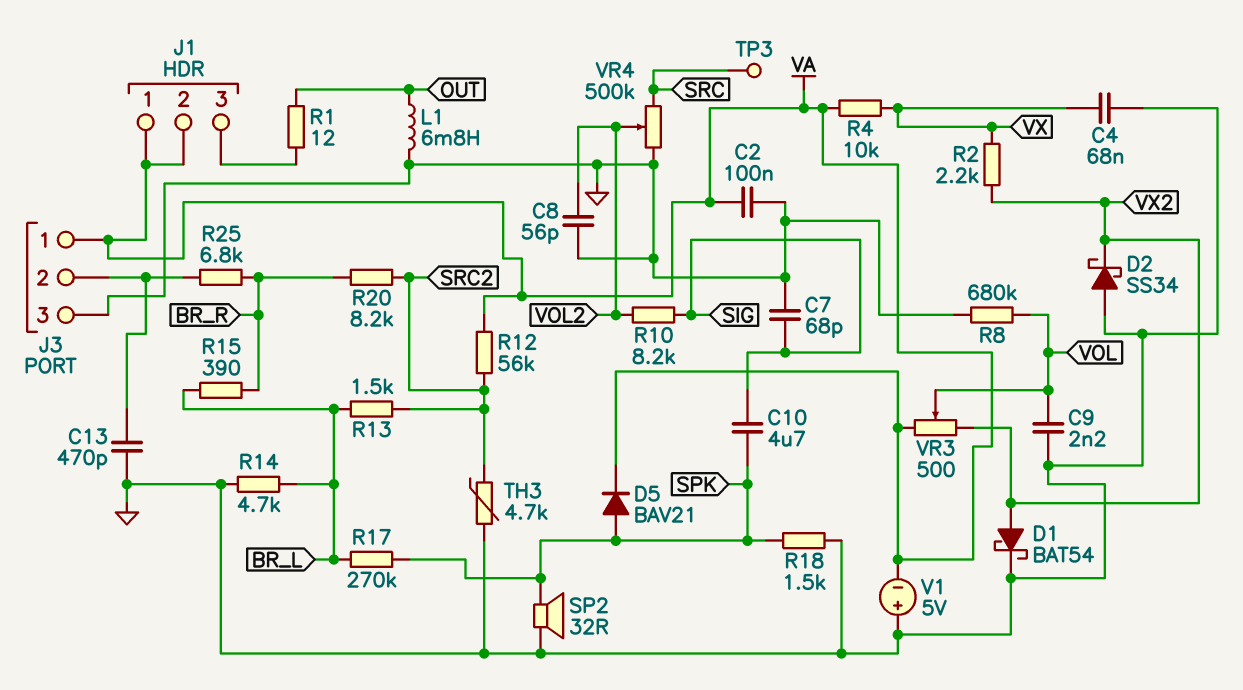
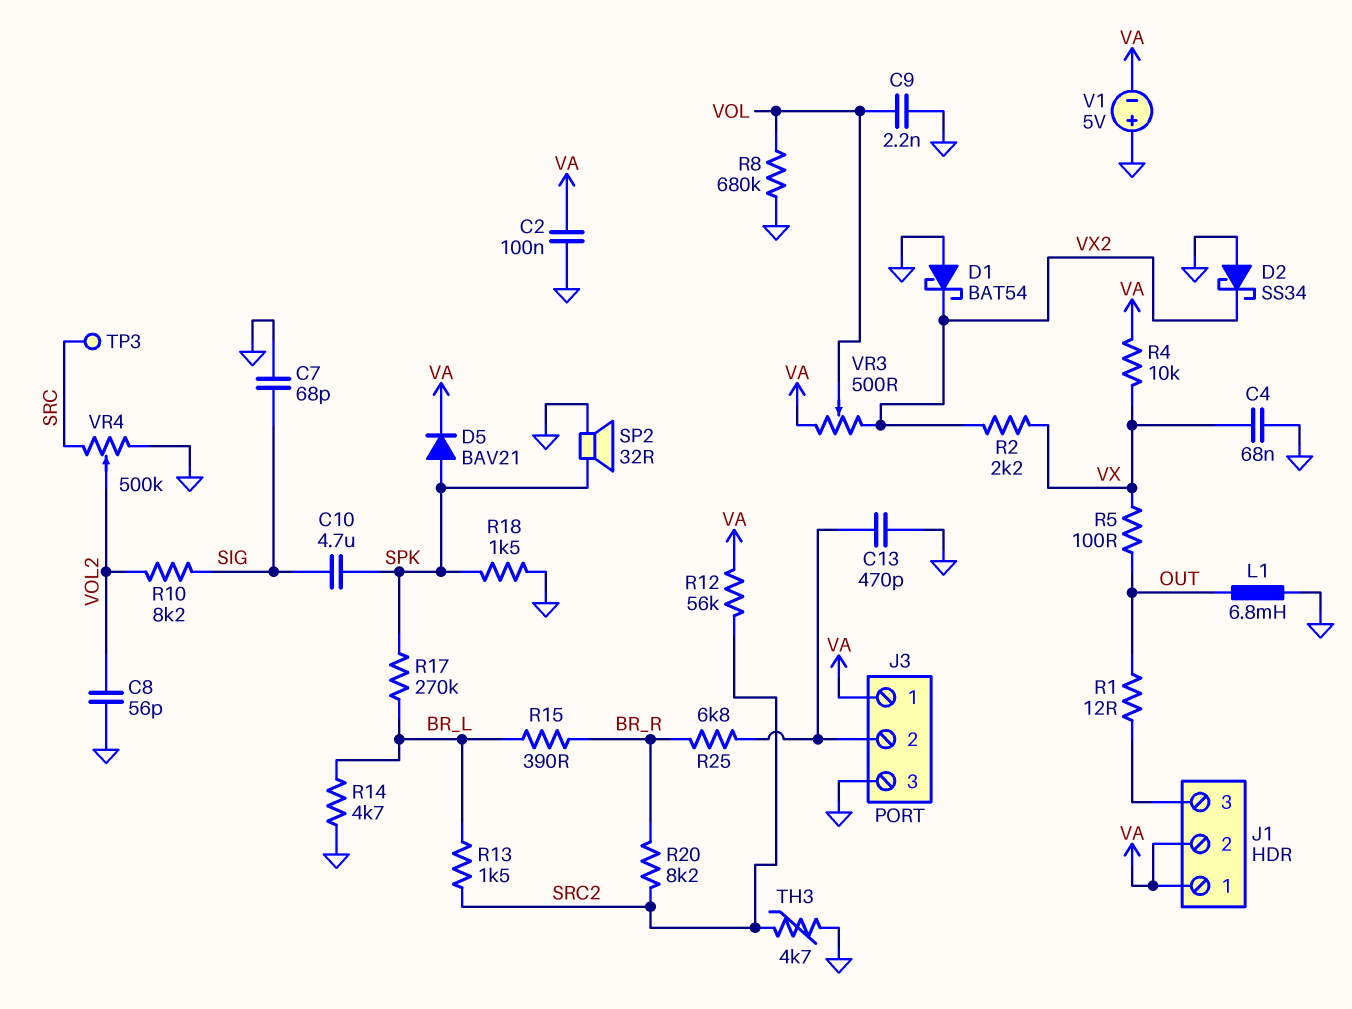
D1: schottky BAT54 (A VX2, K GND) -> schottky BAT54 (A GND, K VX2)
R5: none -> 100 (OUT, VX)

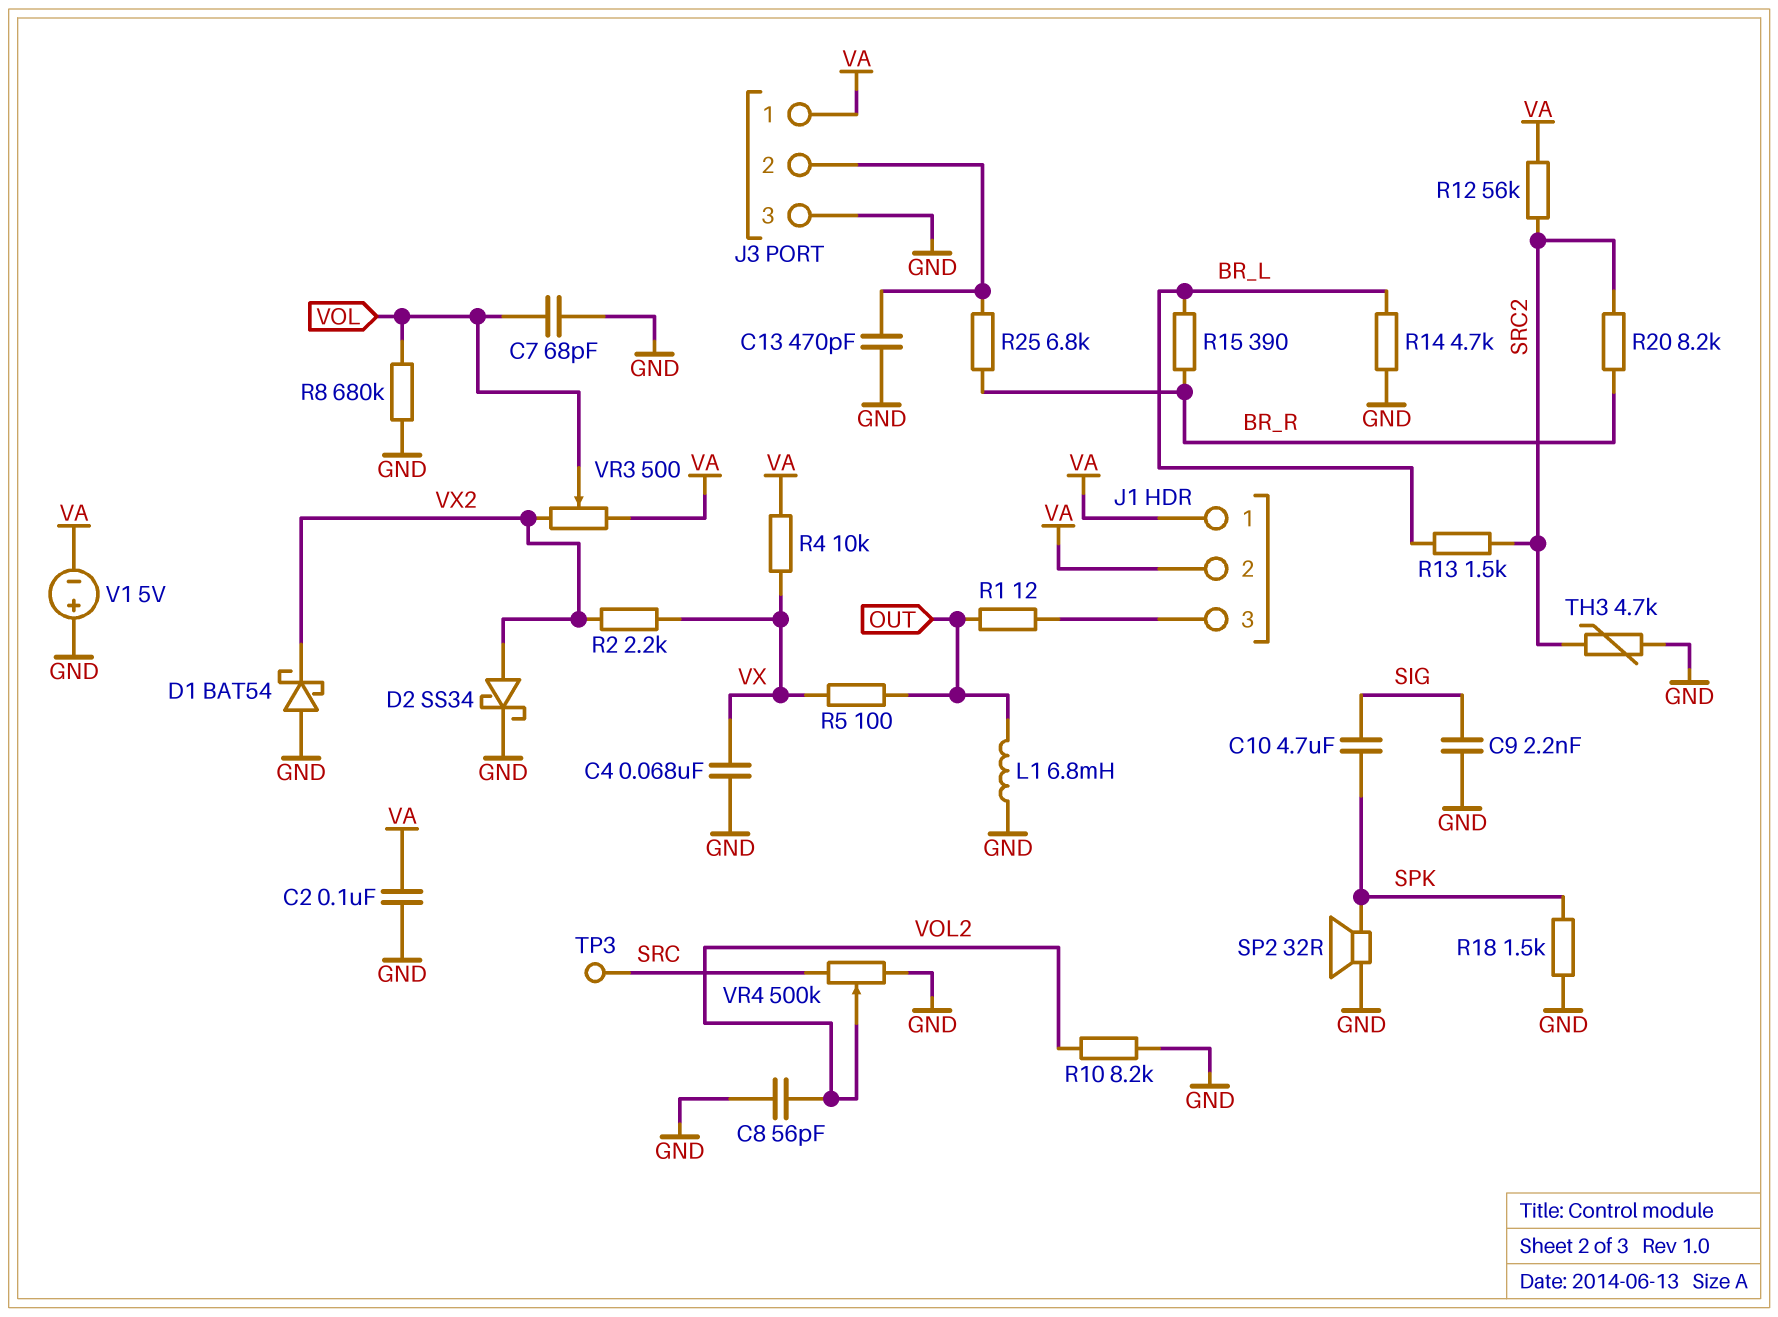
C7: 68pF (GND, SIG) -> 68pF (GND, VOL)
C9: 2.2nF (GND, VOL) -> 2.2nF (GND, SIG)
D2: schottky SS34 (A GND, K VX2) -> schottky SS34 (A VX2, K GND)
D5: diode BAV21 (A SPK, K VA) -> none
R10: 8.2k (SIG, VOL2) -> 8.2k (GND, VOL2)
R17: 270k (BR_L, SPK) -> none

